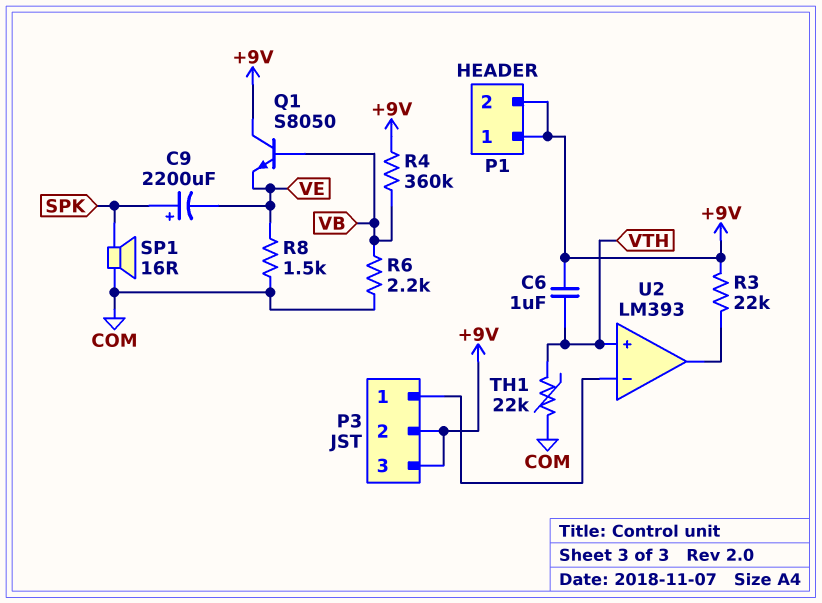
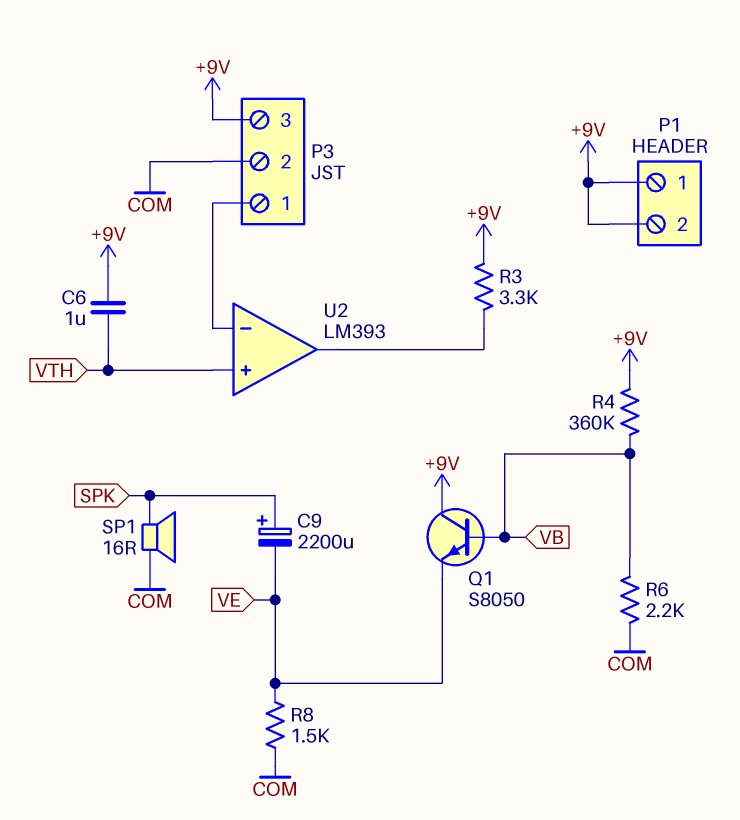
P3 pin 2: +9V -> COM
R3: 22k (+9V, U2/out) -> 3.3k (+9V, U2/out)
TH1: 22k (COM, VTH) -> none

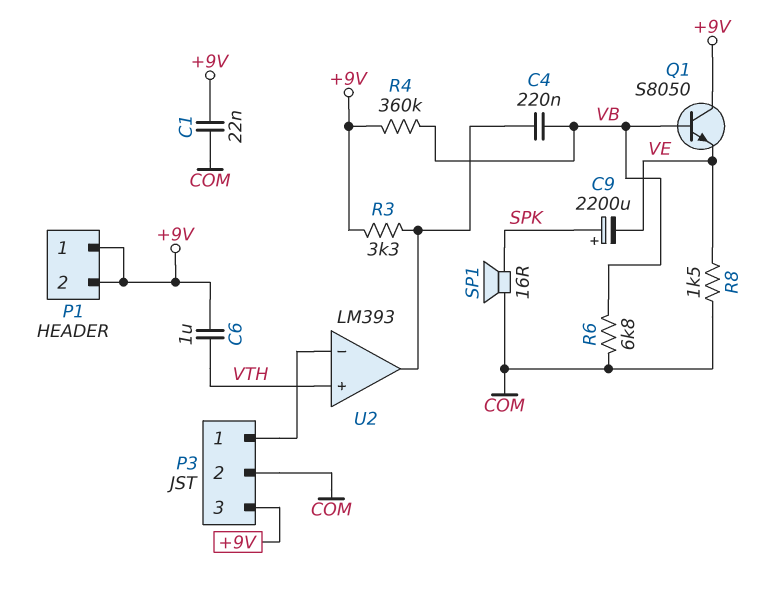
C1: none -> 22nF (+9V, COM)
C4: none -> 220nF (U2/out, VB)
R6: 2.2k (COM, VB) -> 6.8k (COM, VB)

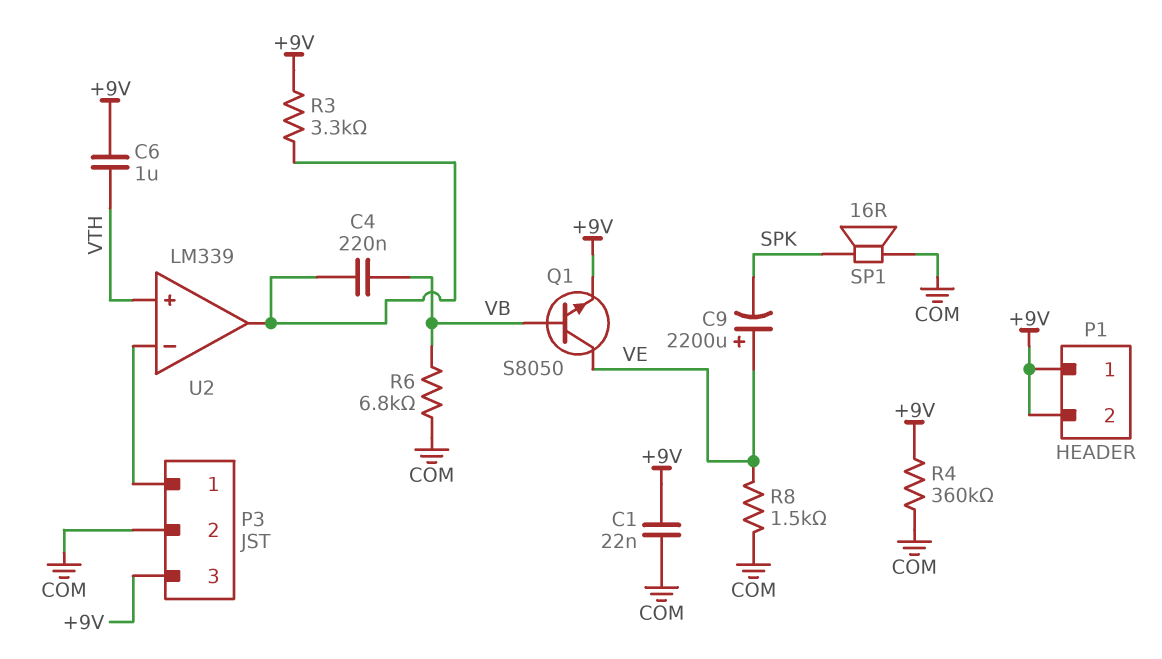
C9: 2200uF (plus SPK, minus VE) -> 2200uF (plus VE, minus SPK)
Q1: NPN S8050 (B VB, C +9V, E VE) -> NPN S8050 (B VB, C VE, E +9V)
R4: 360k (+9V, VB) -> 360k (+9V, COM)
U2: LM393 -> LM339

